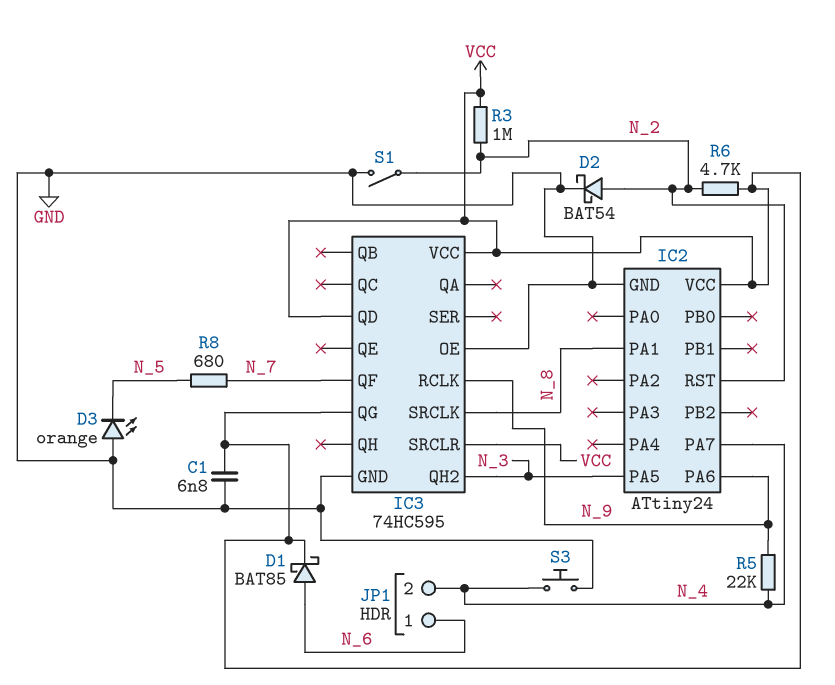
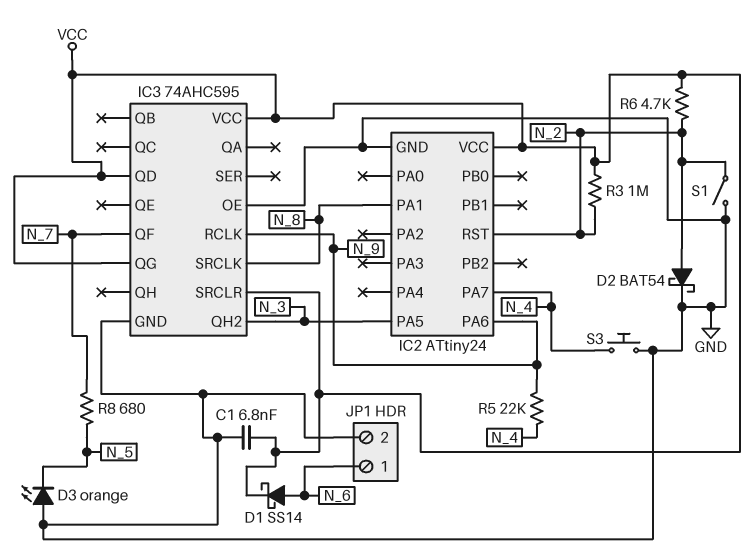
D1: schottky BAT85 (A N_6, K VCC) -> schottky SS14 (A N_6, K VCC)
IC3: 74HC595 -> 74AHC595
JP1 pin 2: N_4 -> GND

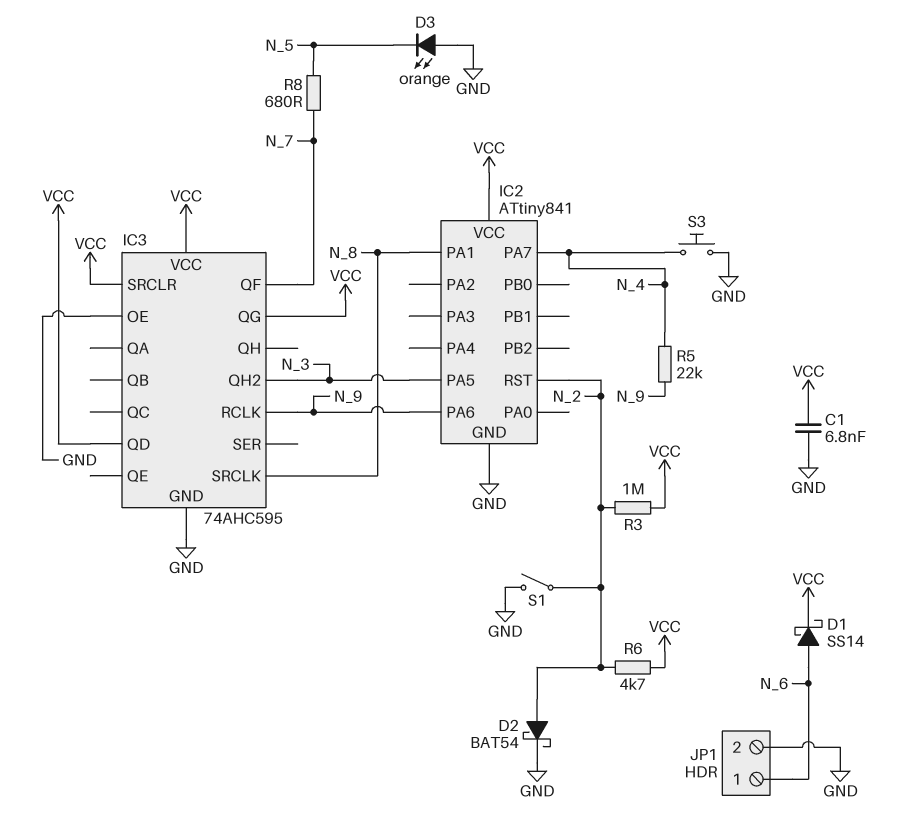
IC2: ATtiny24 -> ATtiny841

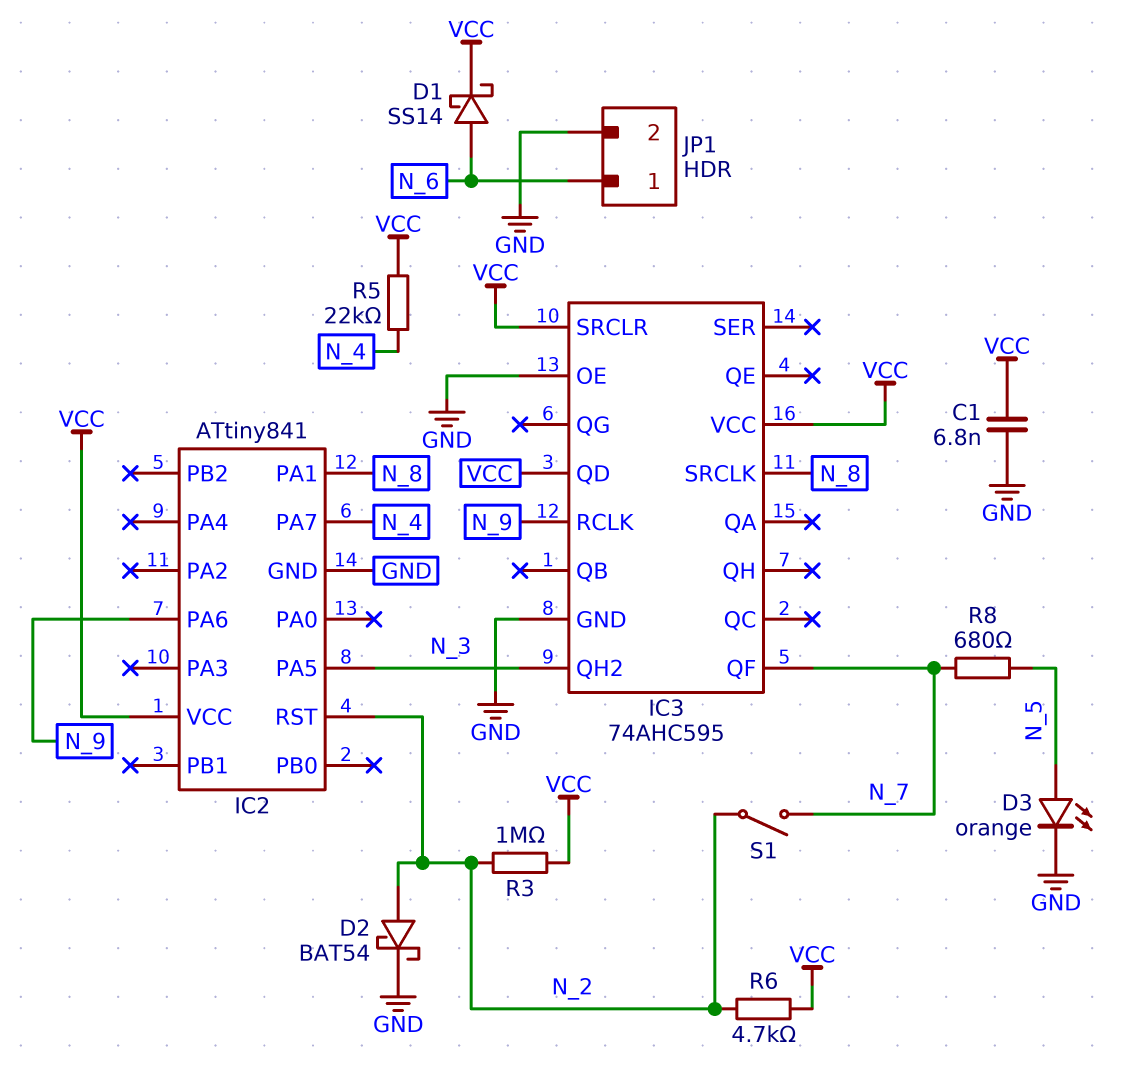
D3: LED orange (A GND, K N_5) -> LED orange (A N_5, K GND)
IC3 pin QG: VCC -> none
R5: 22k (N_4, N_9) -> 22k (N_4, VCC)
S1: switch (GND, N_2) -> switch (N_2, N_7)
S3: button (GND, N_4) -> none

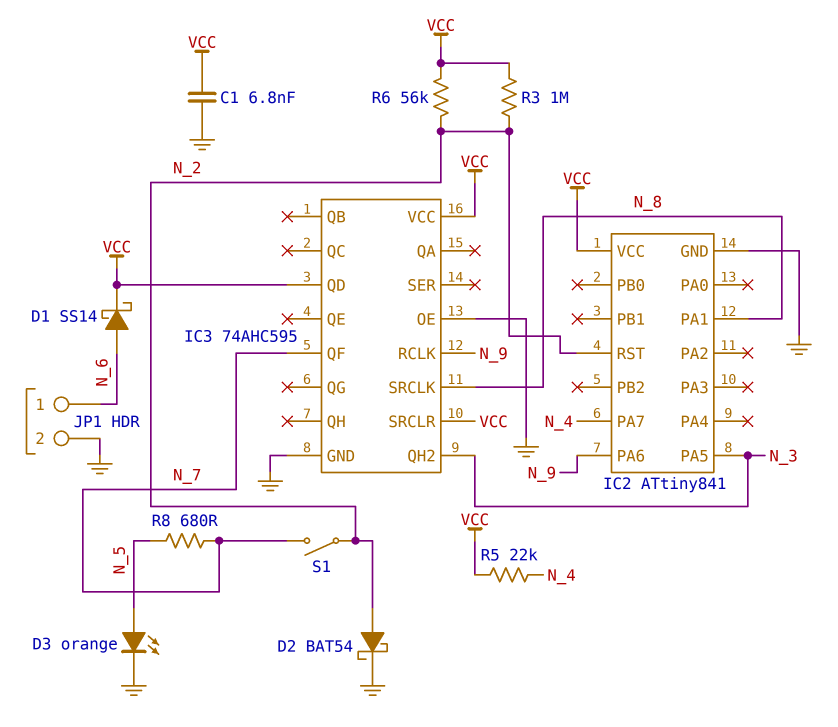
R6: 4.7k (N_2, VCC) -> 56k (N_2, VCC)

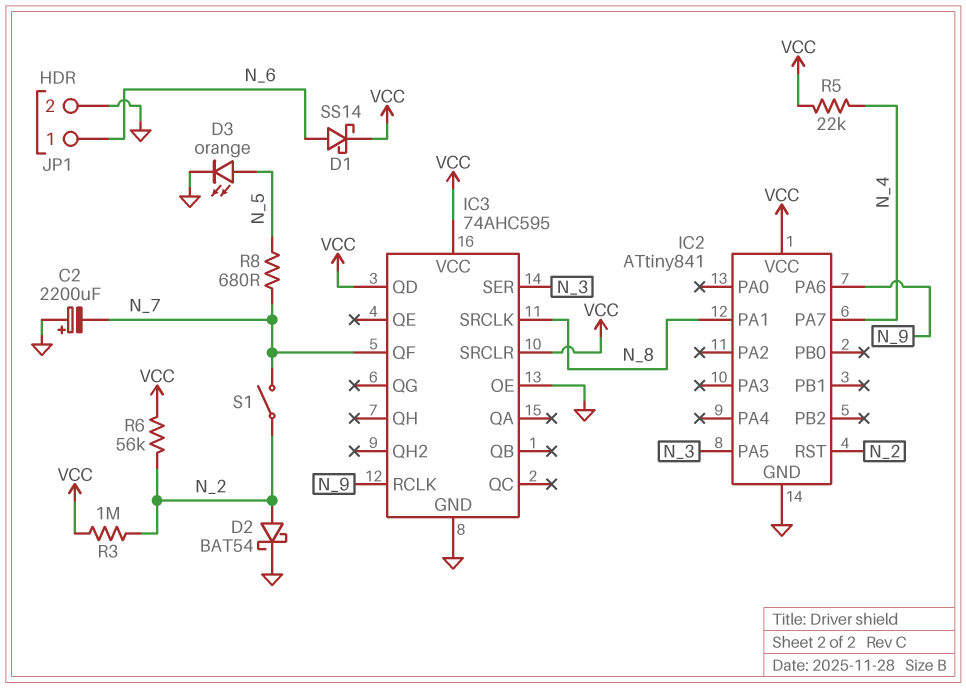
C1: 6.8nF (GND, VCC) -> none
C2: none -> 2200uF (plus GND, minus N_7)
IC3 pin QH2: N_3 -> none
IC3 pin SER: none -> N_3

